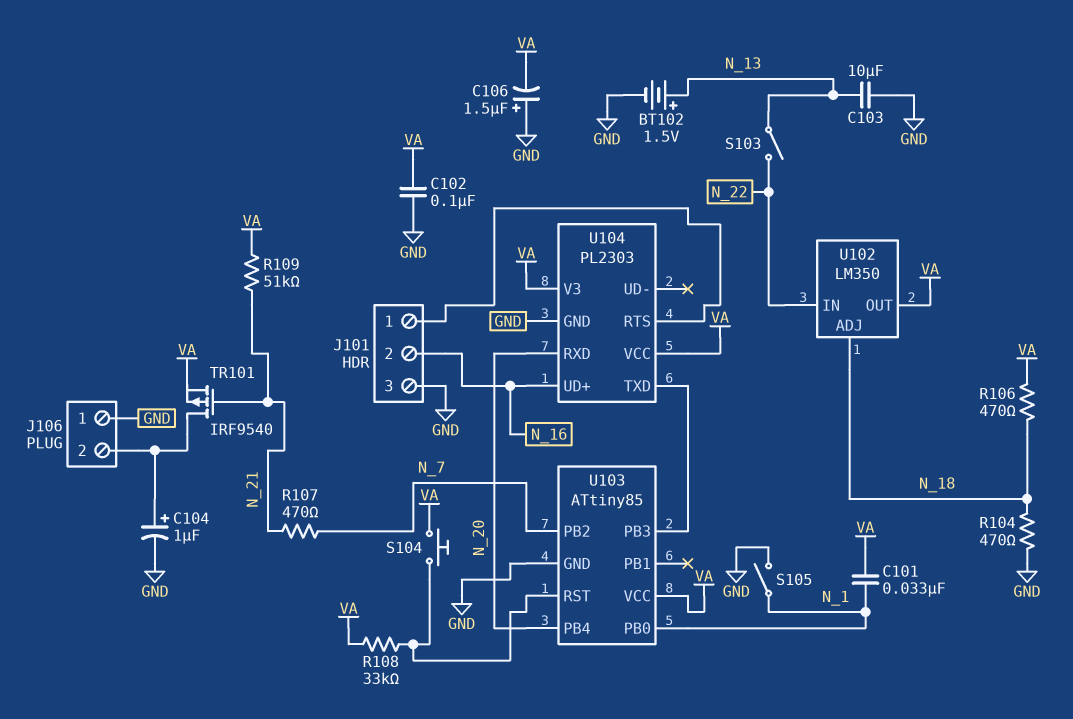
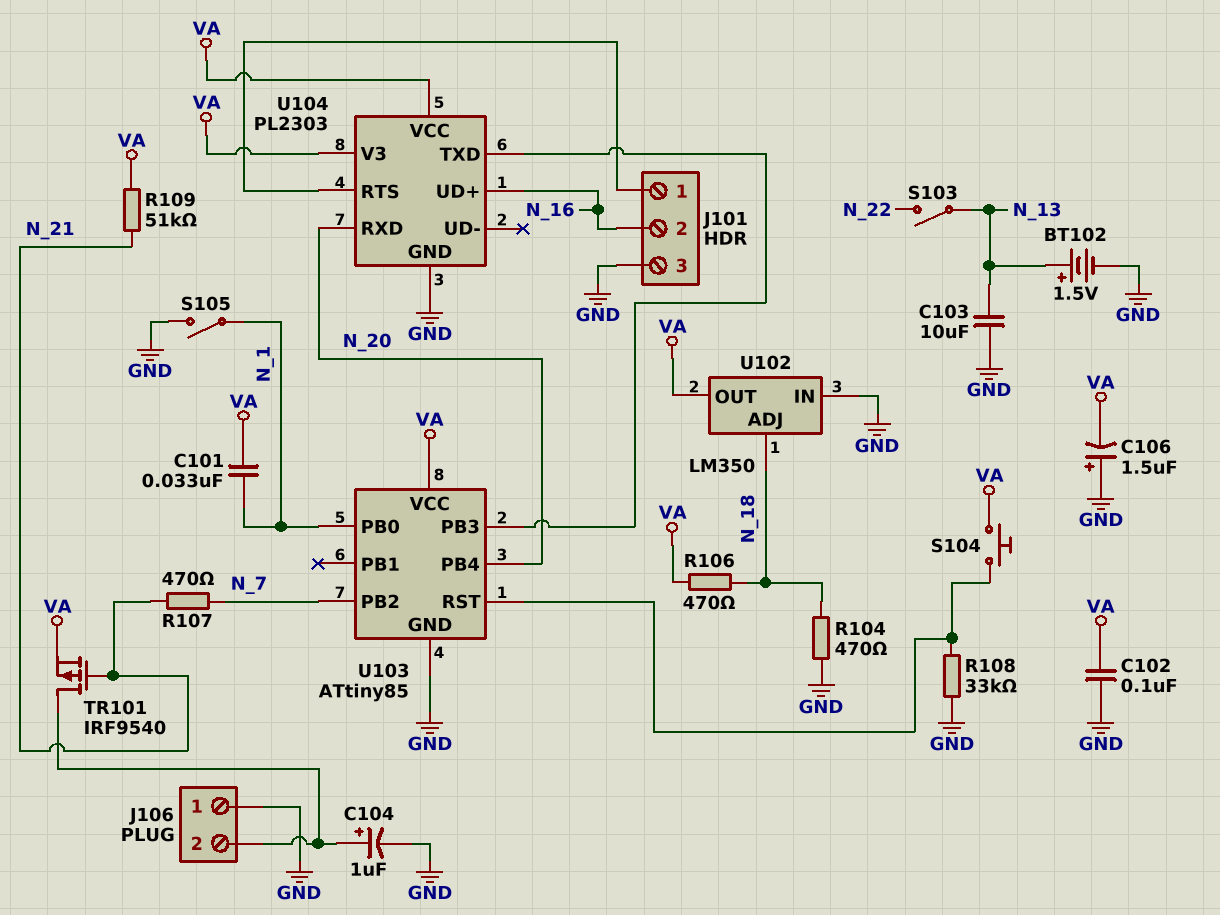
R108: 33k (U103/RST, VA) -> 33k (GND, U103/RST)
U102 pin IN: N_22 -> GND

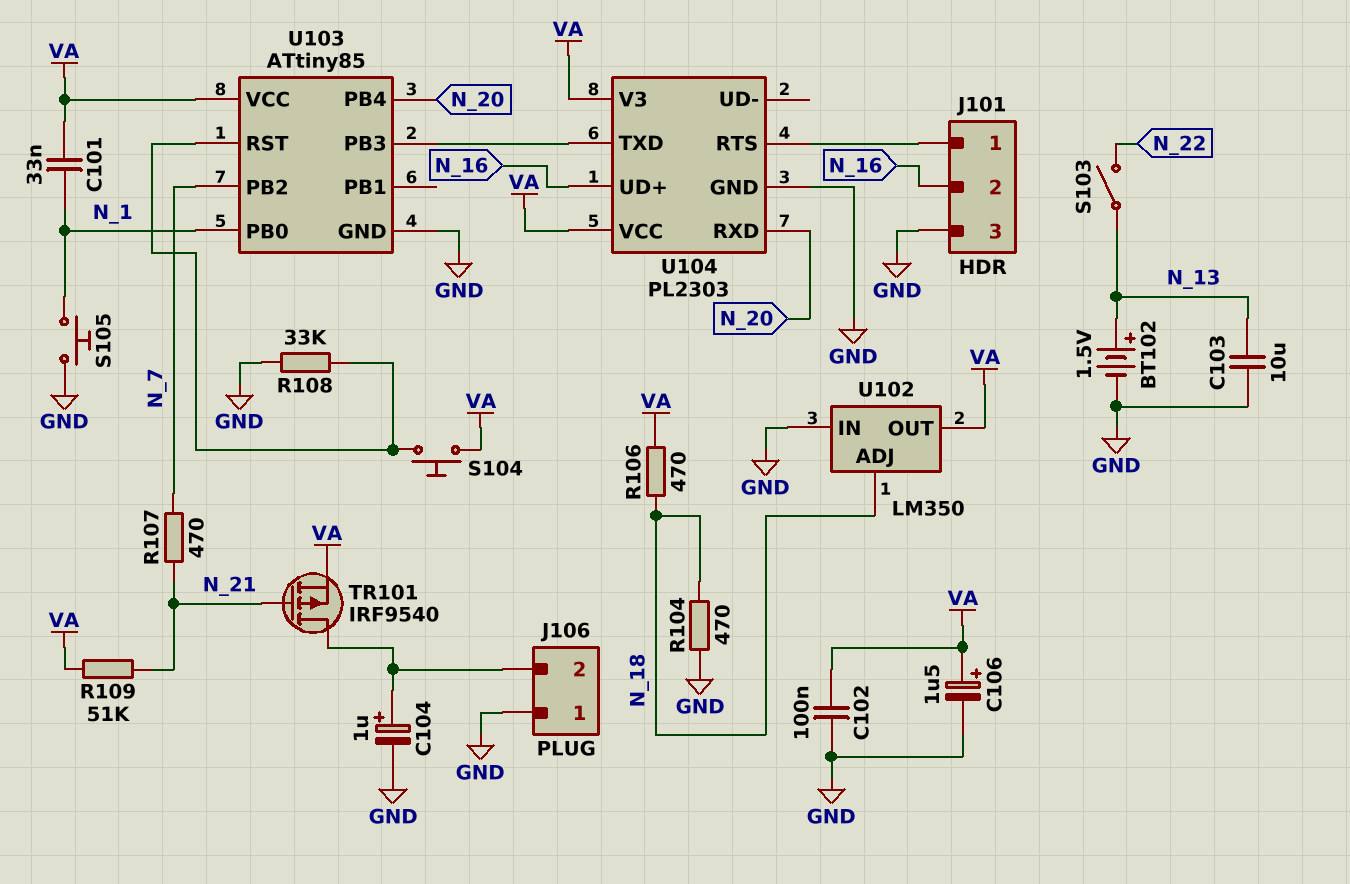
C106: 1.5uF (plus GND, minus VA) -> 1.5uF (plus VA, minus GND)
S105: switch (GND, N_1) -> button (GND, N_1)

